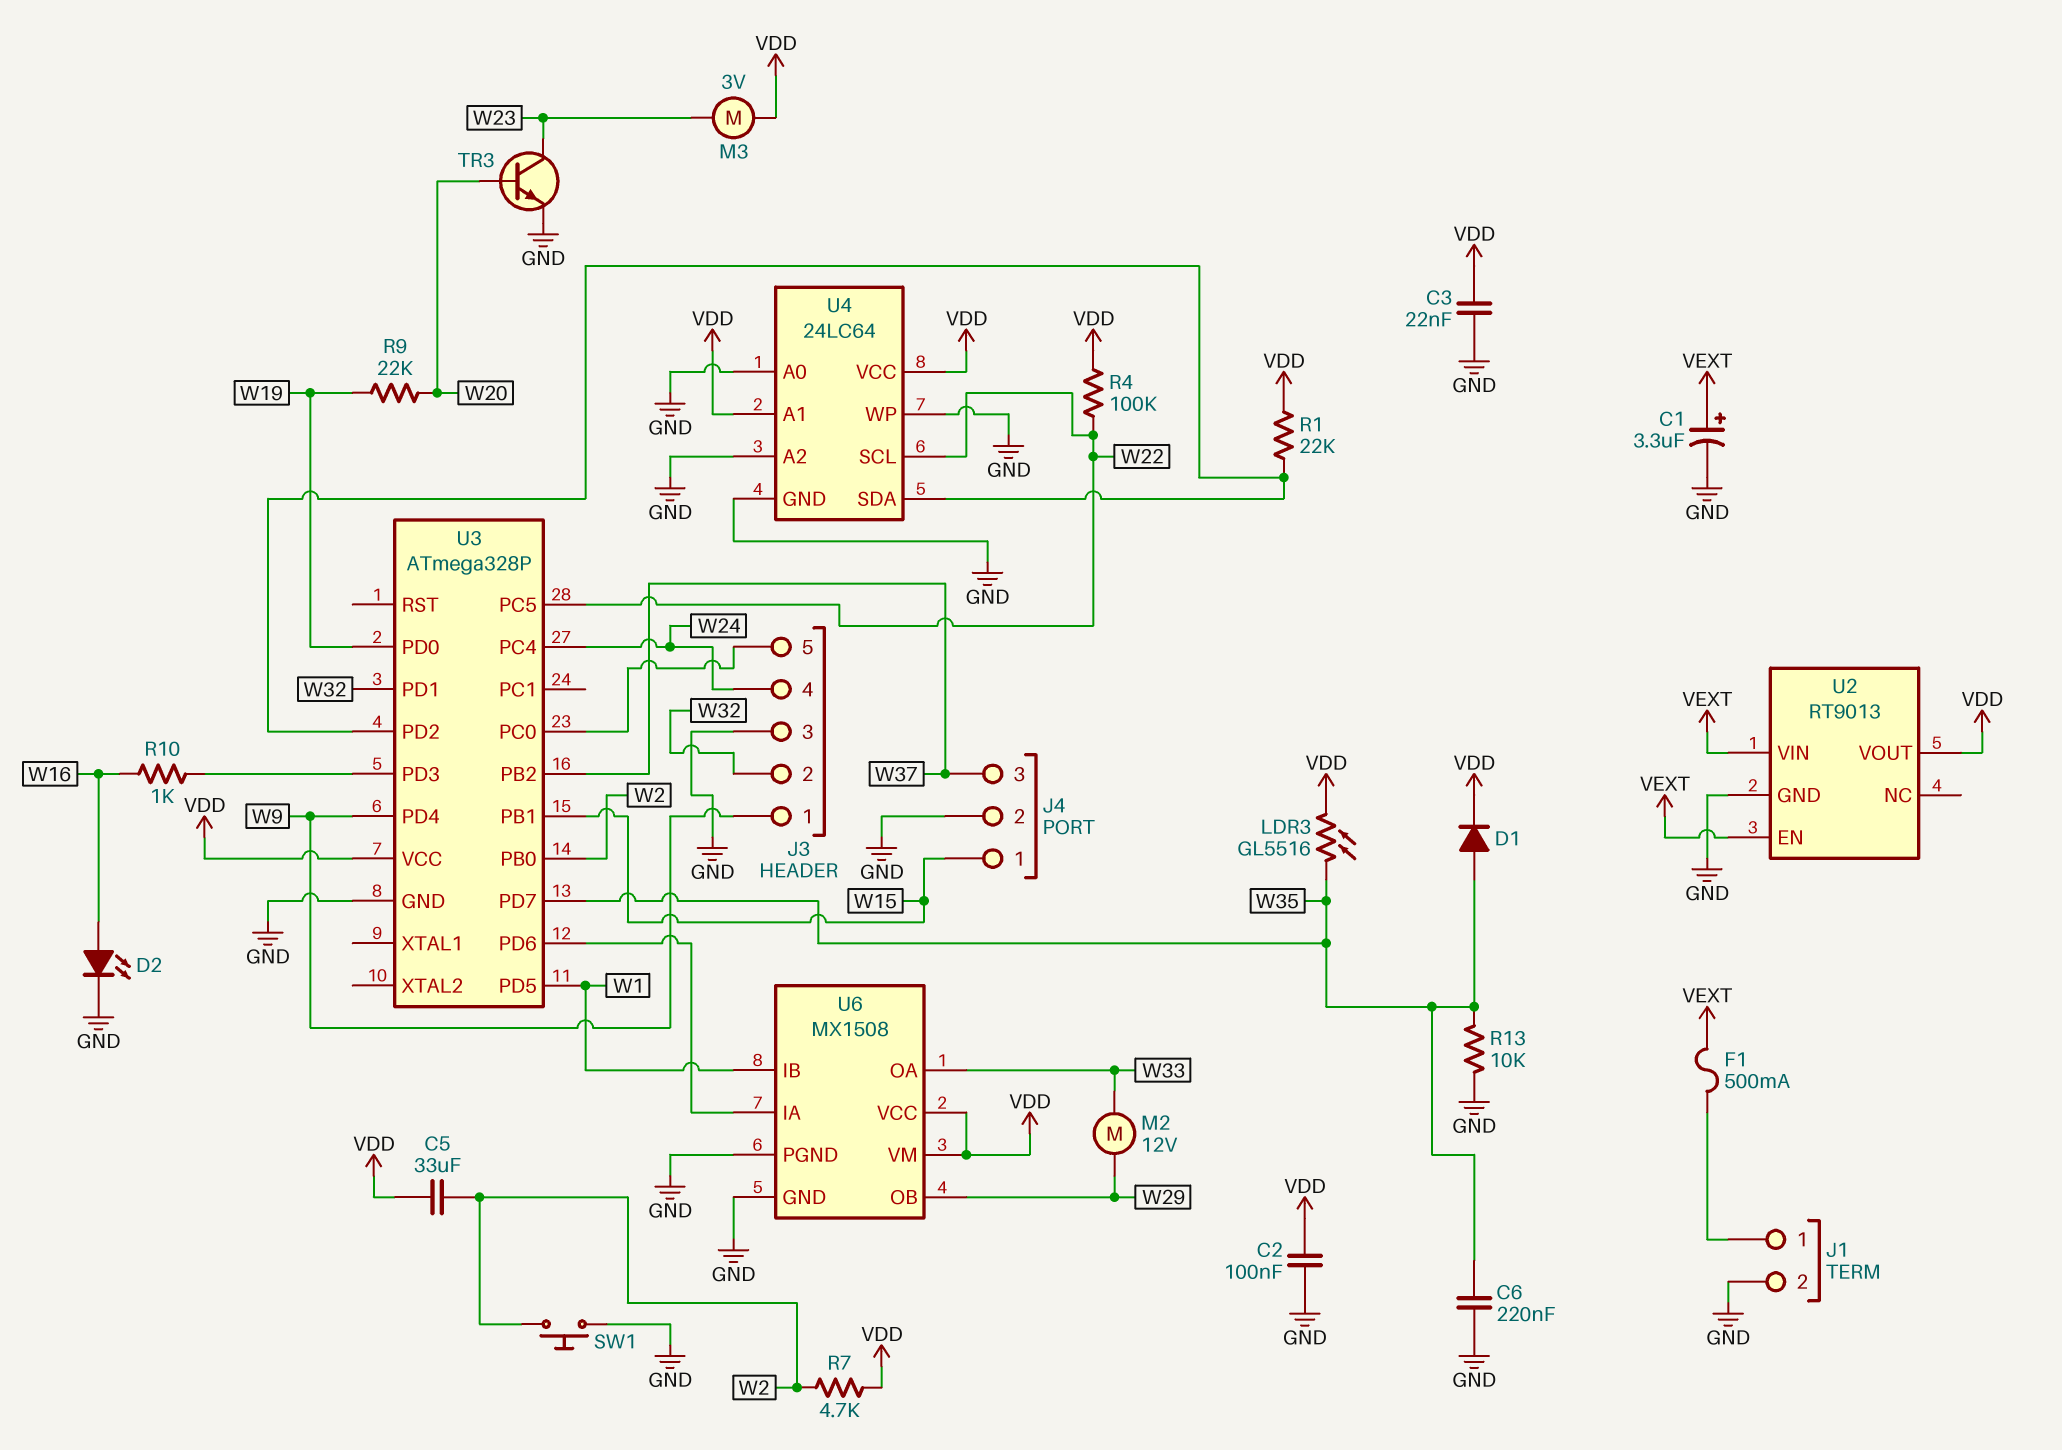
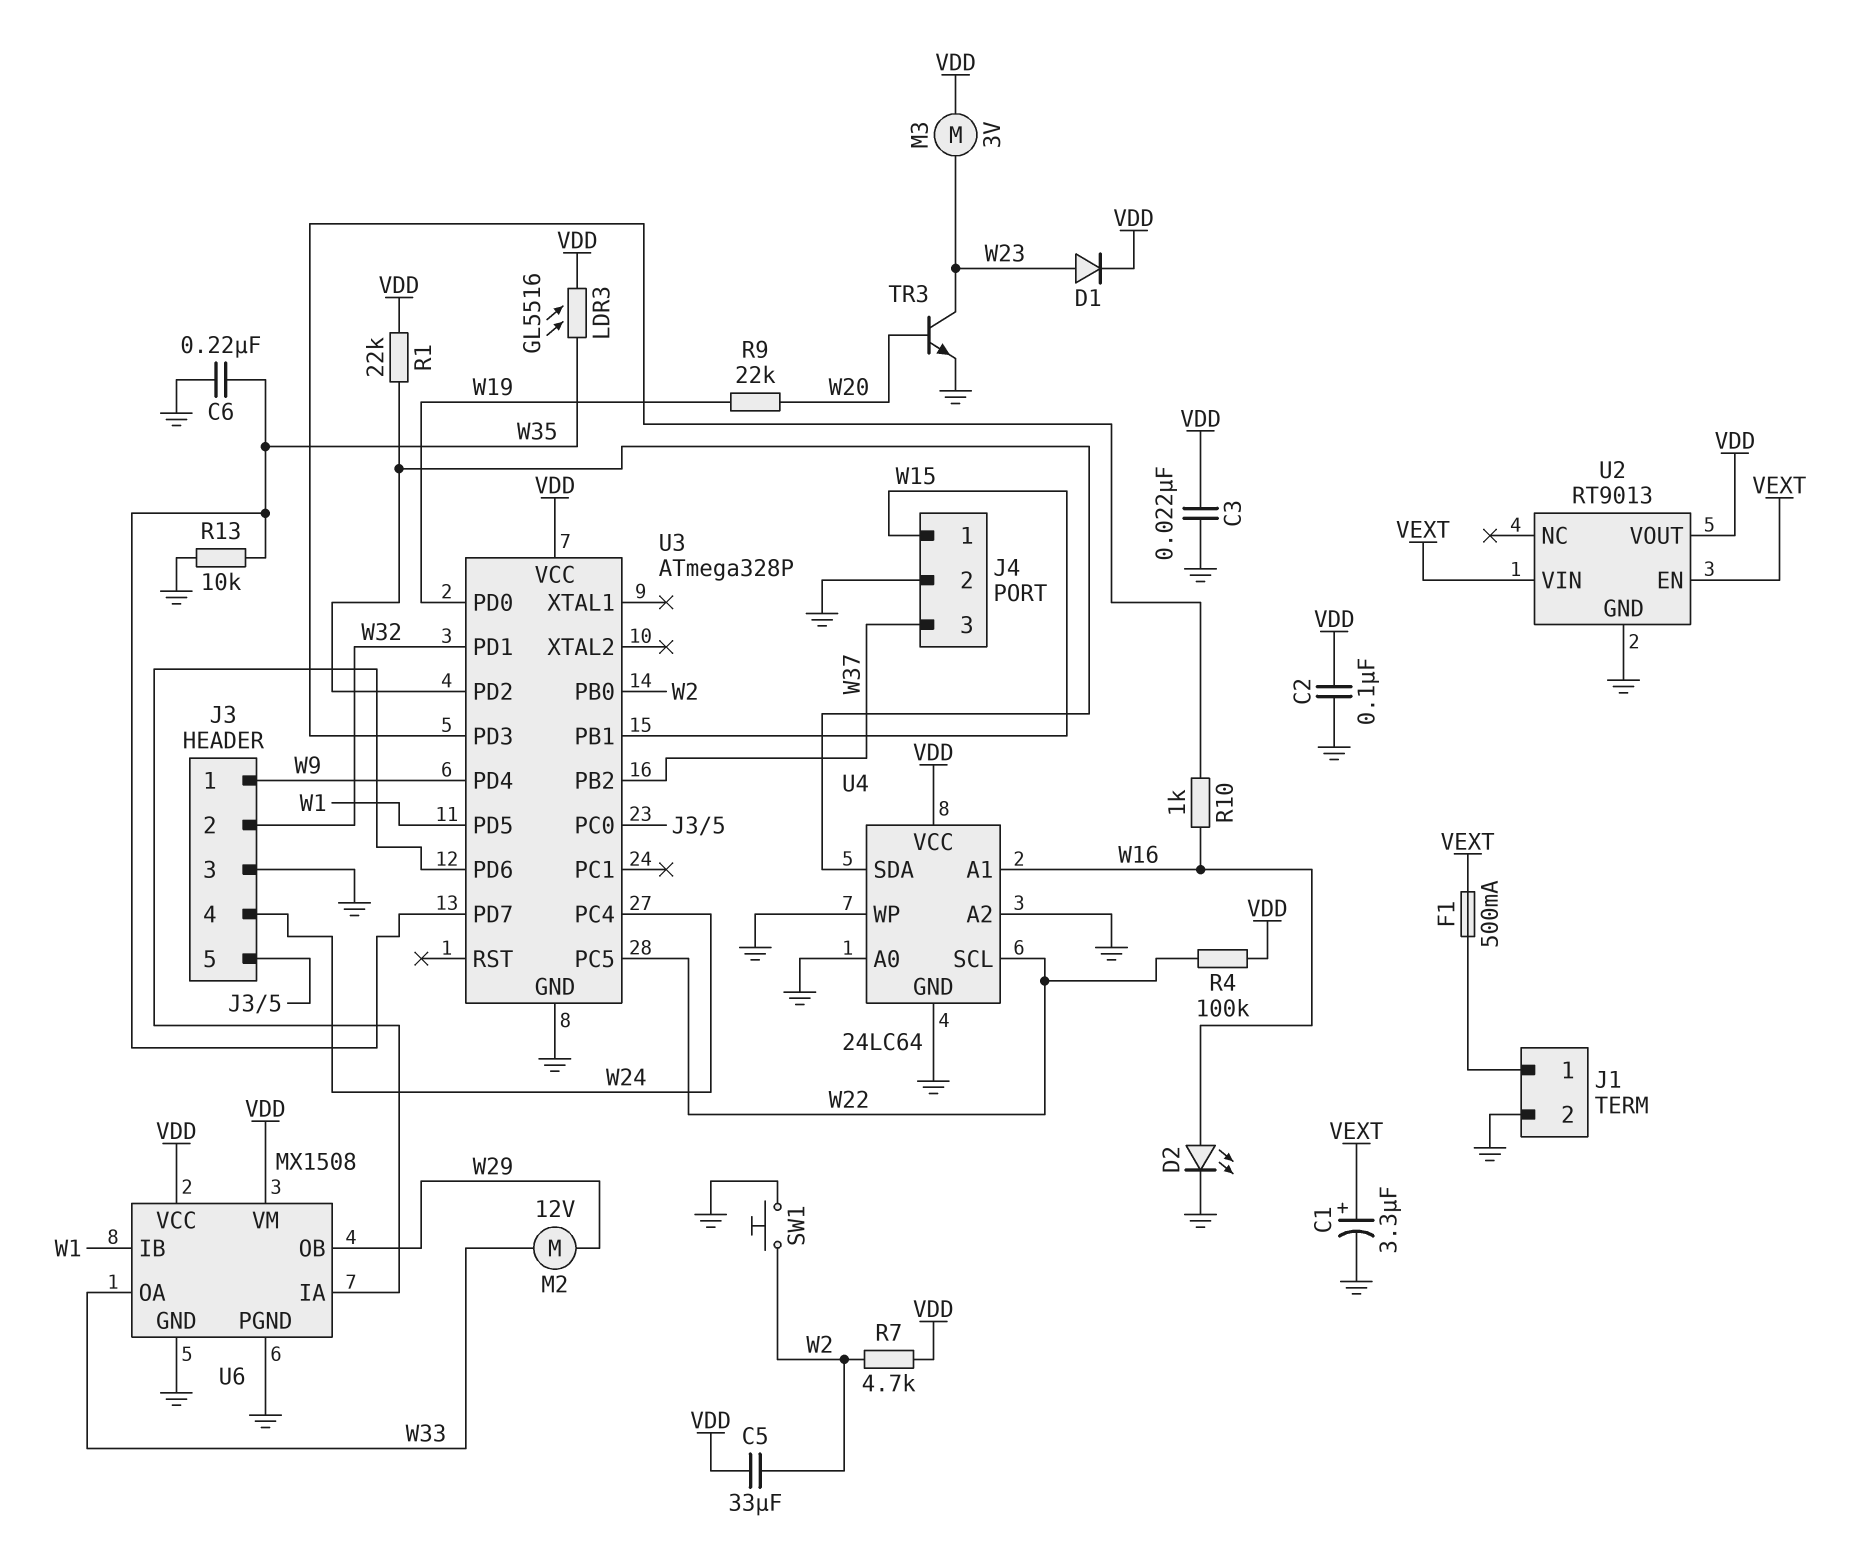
D1: diode (A W35, K VDD) -> diode (A W23, K VDD)
U4 pin A1: VDD -> W16

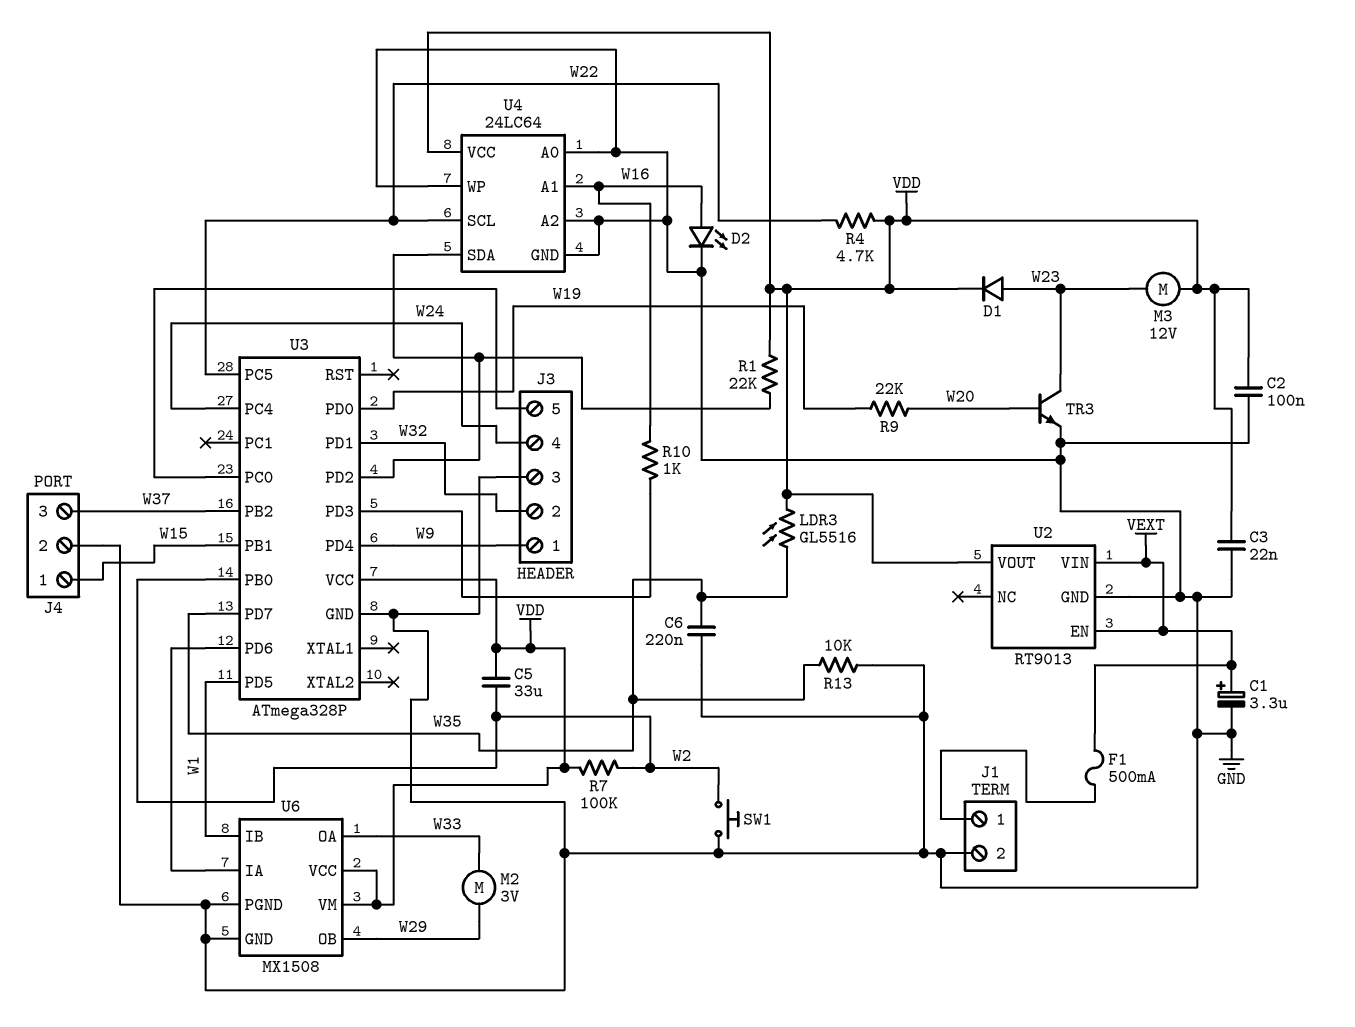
M2: motor 12V (W29, W33) -> motor 3V (W29, W33)
M3: motor 3V (VDD, W23) -> motor 12V (VDD, W23)
R4: 100k (VDD, W22) -> 4.7k (VDD, W22)
R7: 4.7k (VDD, W2) -> 100k (VDD, W2)

